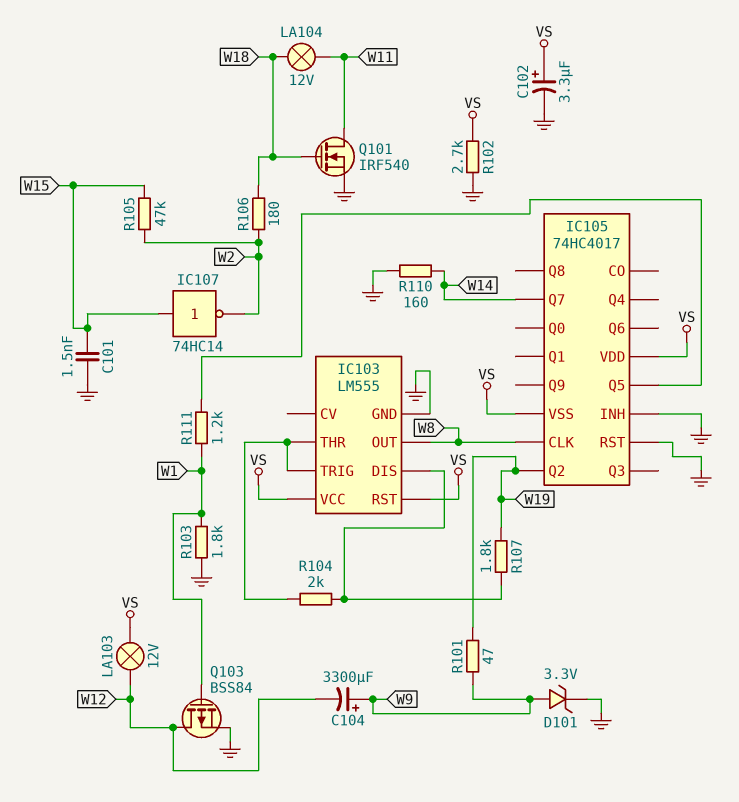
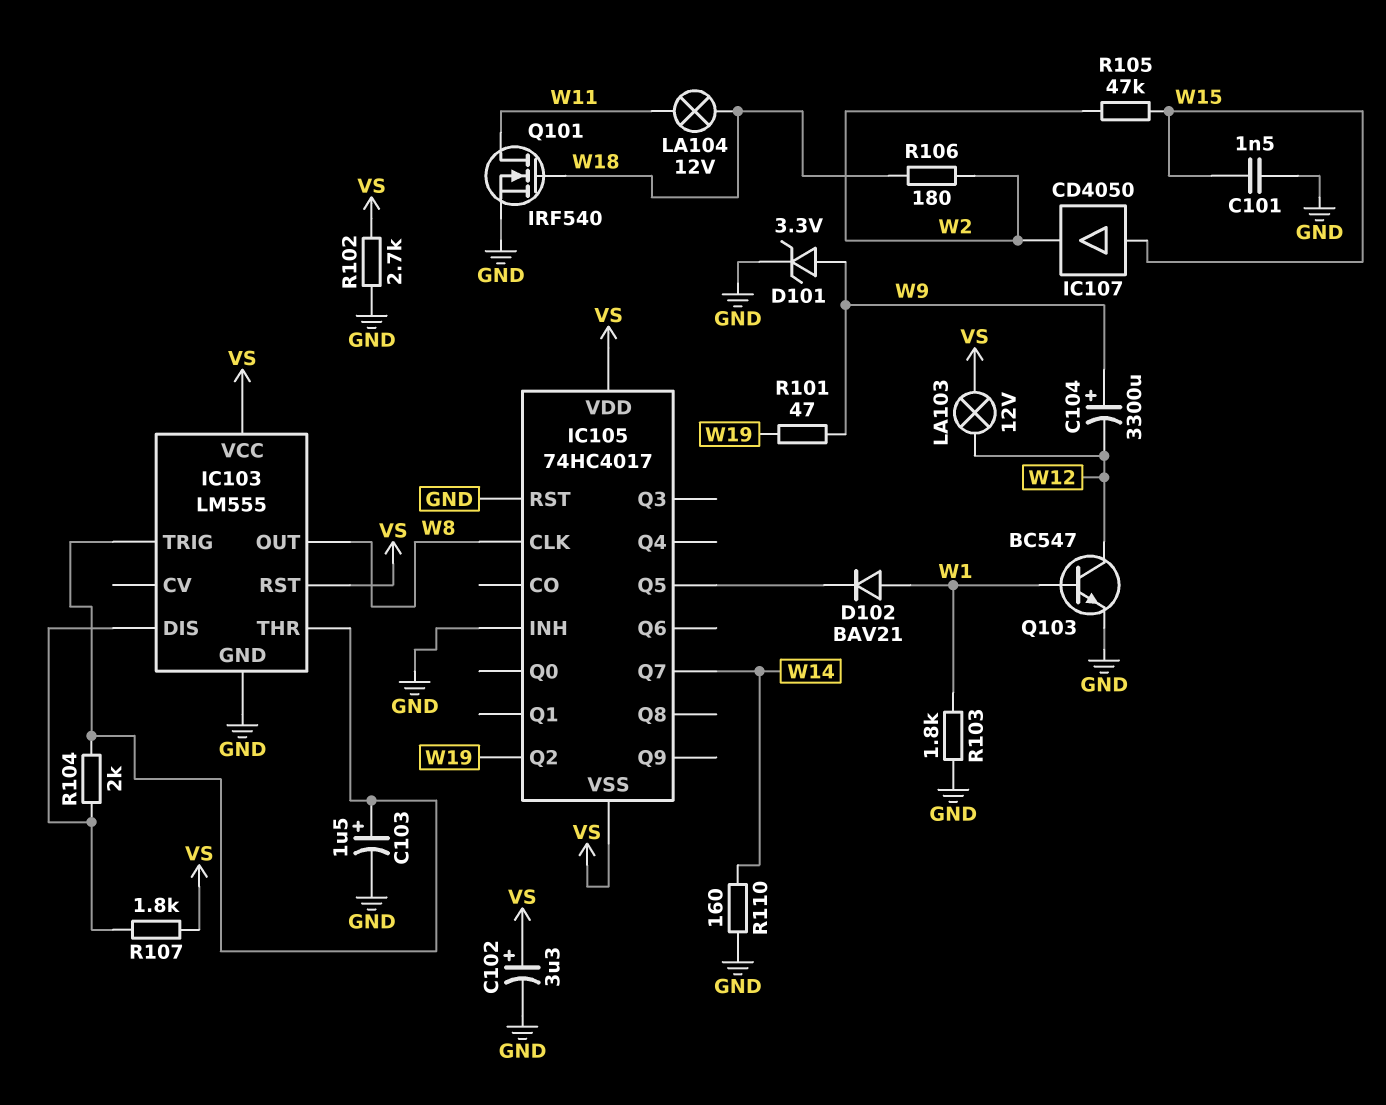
C103: none -> 1.5uF (plus IC103/THR, minus GND)
D102: none -> diode BAV21 (A W1, K IC105/Q5)
IC107: NOT 74HC14 (in W15, out W2) -> buffer CD4050 (in W15, out W2)
Q103: PMOS BSS84 (G W1, D W12, S GND) -> NPN BC547 (B W1, C W12, E GND)
R107: 1.8k (IC103/DIS, W19) -> 1.8k (IC103/DIS, VS)
R111: 1.2k (IC105/Q5, W1) -> none

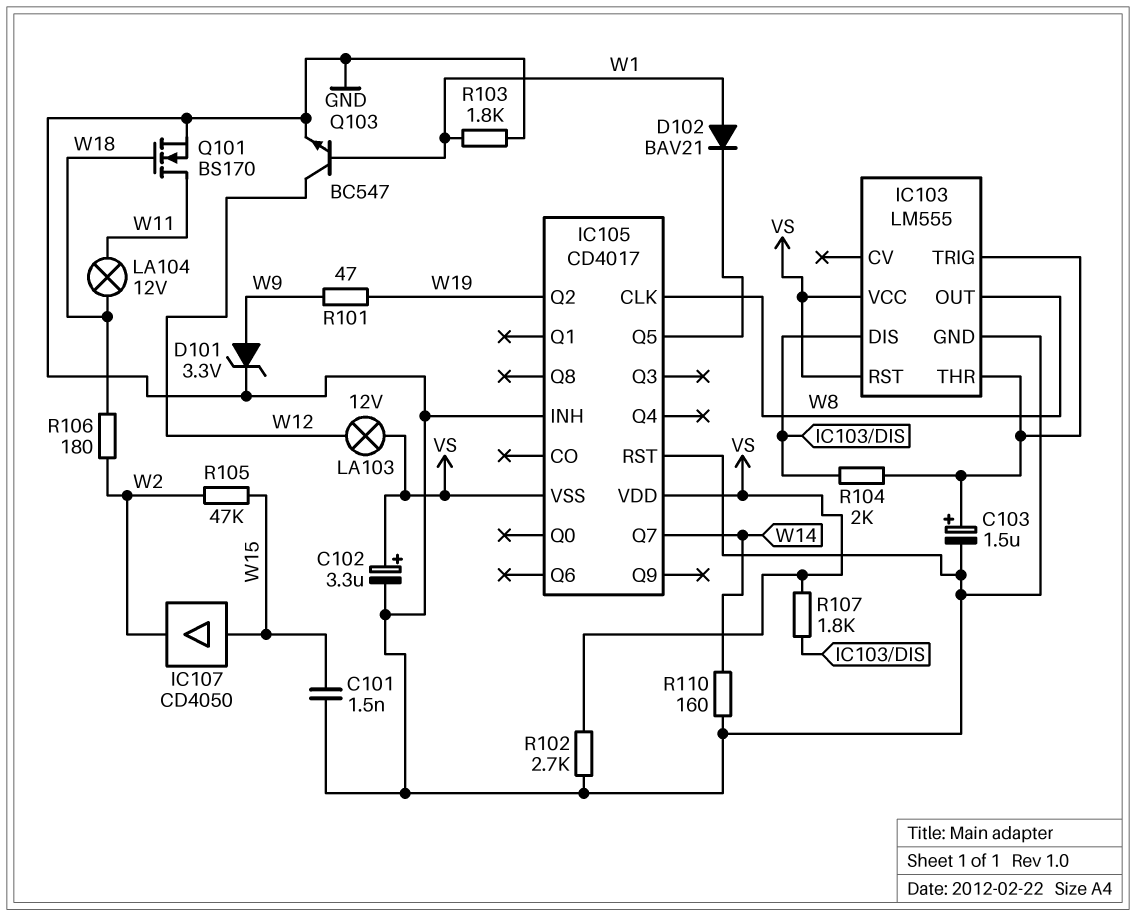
C104: 3300uF (plus W9, minus W12) -> none
IC105: 74HC4017 -> CD4017
Q101: NMOS IRF540 (G W18, D W11, S GND) -> NMOS BS170 (G W18, D W11, S GND)

